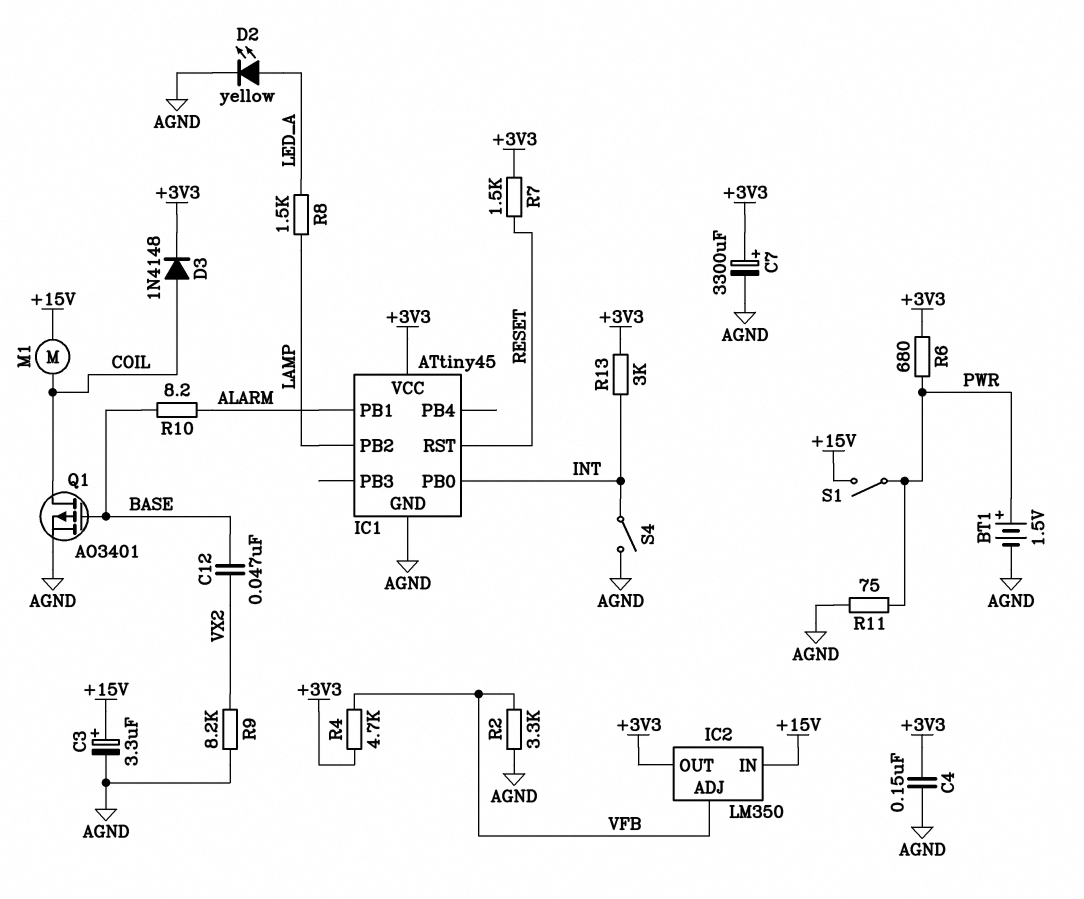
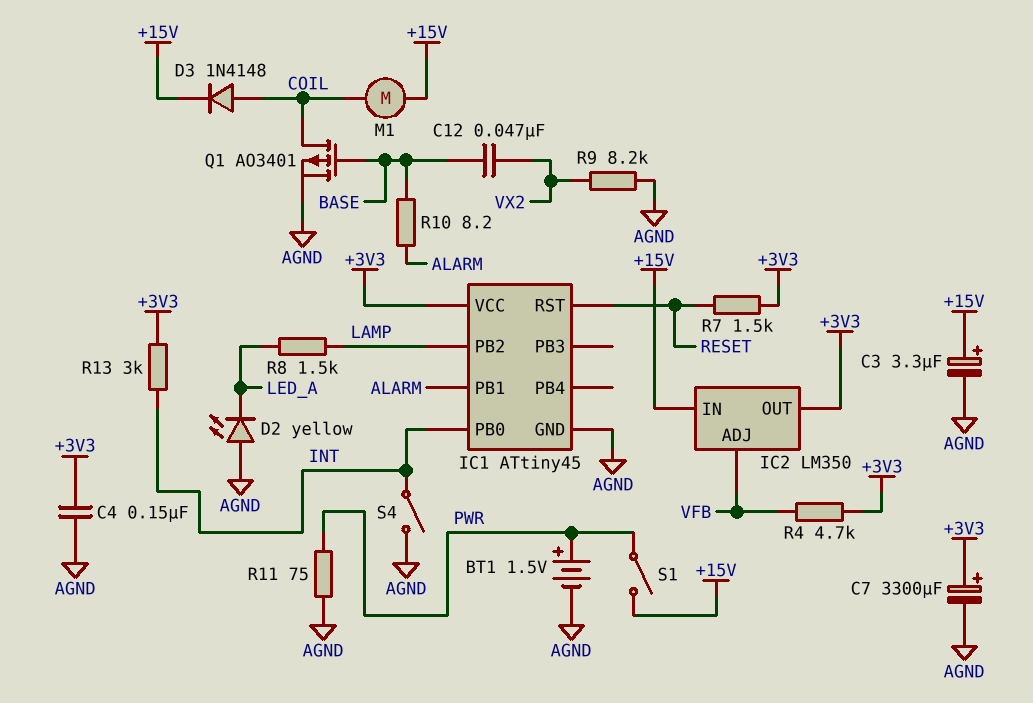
D2: LED yellow (A LED_A, K AGND) -> LED yellow (A AGND, K LED_A)
D3: diode 1N4148 (A COIL, K +3V3) -> diode 1N4148 (A COIL, K +15V)
R2: 3.3k (AGND, VFB) -> none
R6: 680 (+3V3, PWR) -> none

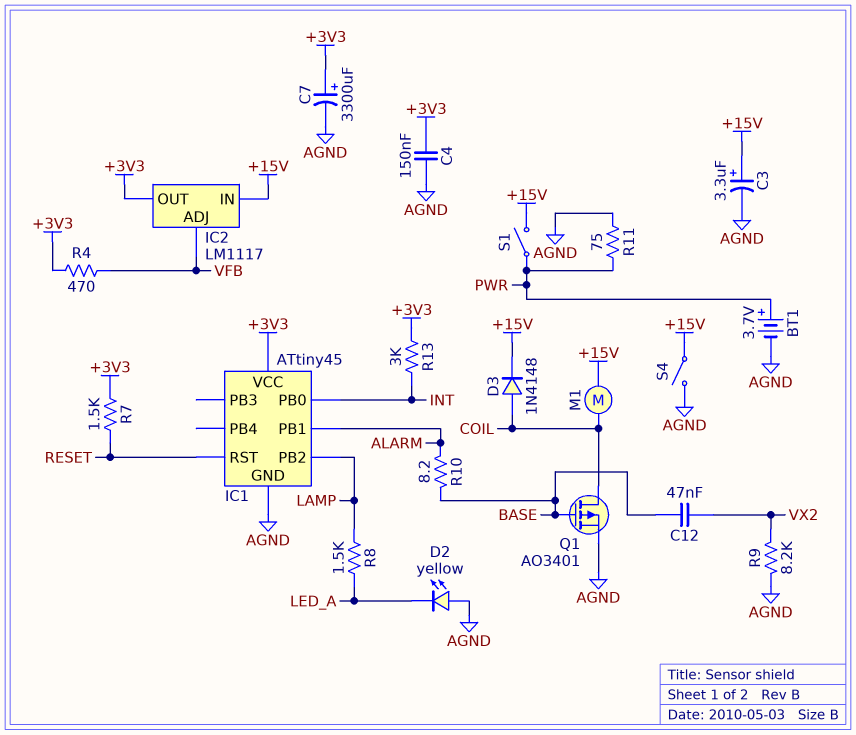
BT1: 1.5V (plus PWR, minus AGND) -> 3.7V (plus PWR, minus AGND)
IC2: LM350 -> LM1117
R4: 4.7k (+3V3, VFB) -> 470 (+3V3, VFB)
S4: switch (AGND, INT) -> switch (+15V, AGND)

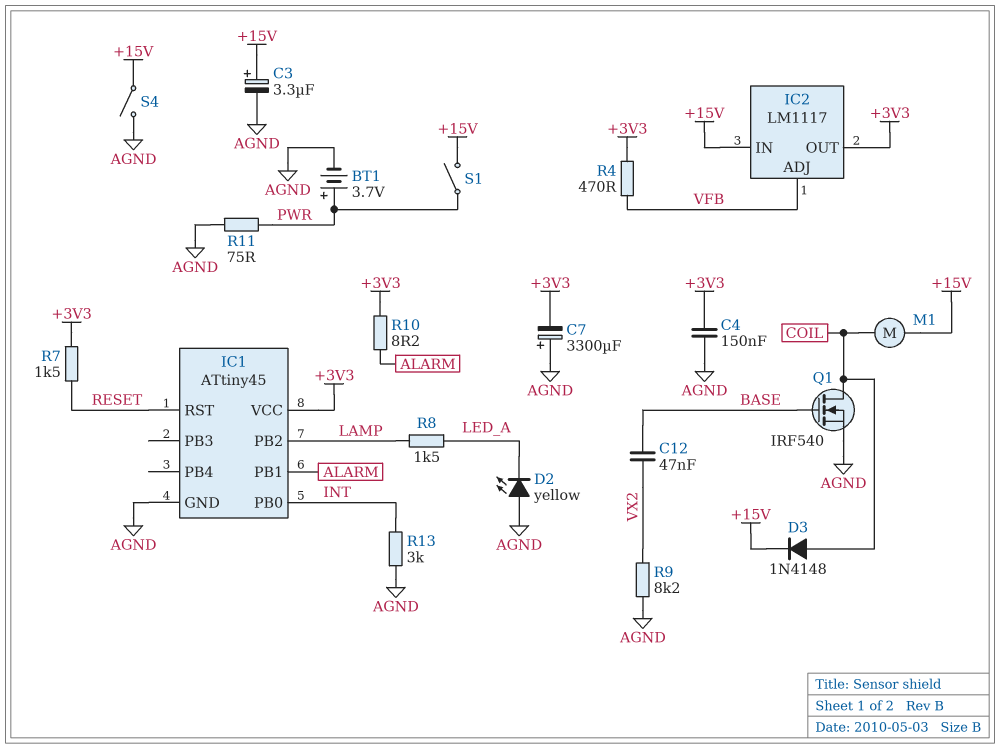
C7: 3300uF (plus +3V3, minus AGND) -> 3300uF (plus AGND, minus +3V3)
Q1: PMOS AO3401 (G BASE, D COIL, S AGND) -> NMOS IRF540 (G BASE, D COIL, S AGND)
R10: 8.2 (ALARM, BASE) -> 8.2 (+3V3, ALARM)
R13: 3k (+3V3, INT) -> 3k (AGND, INT)

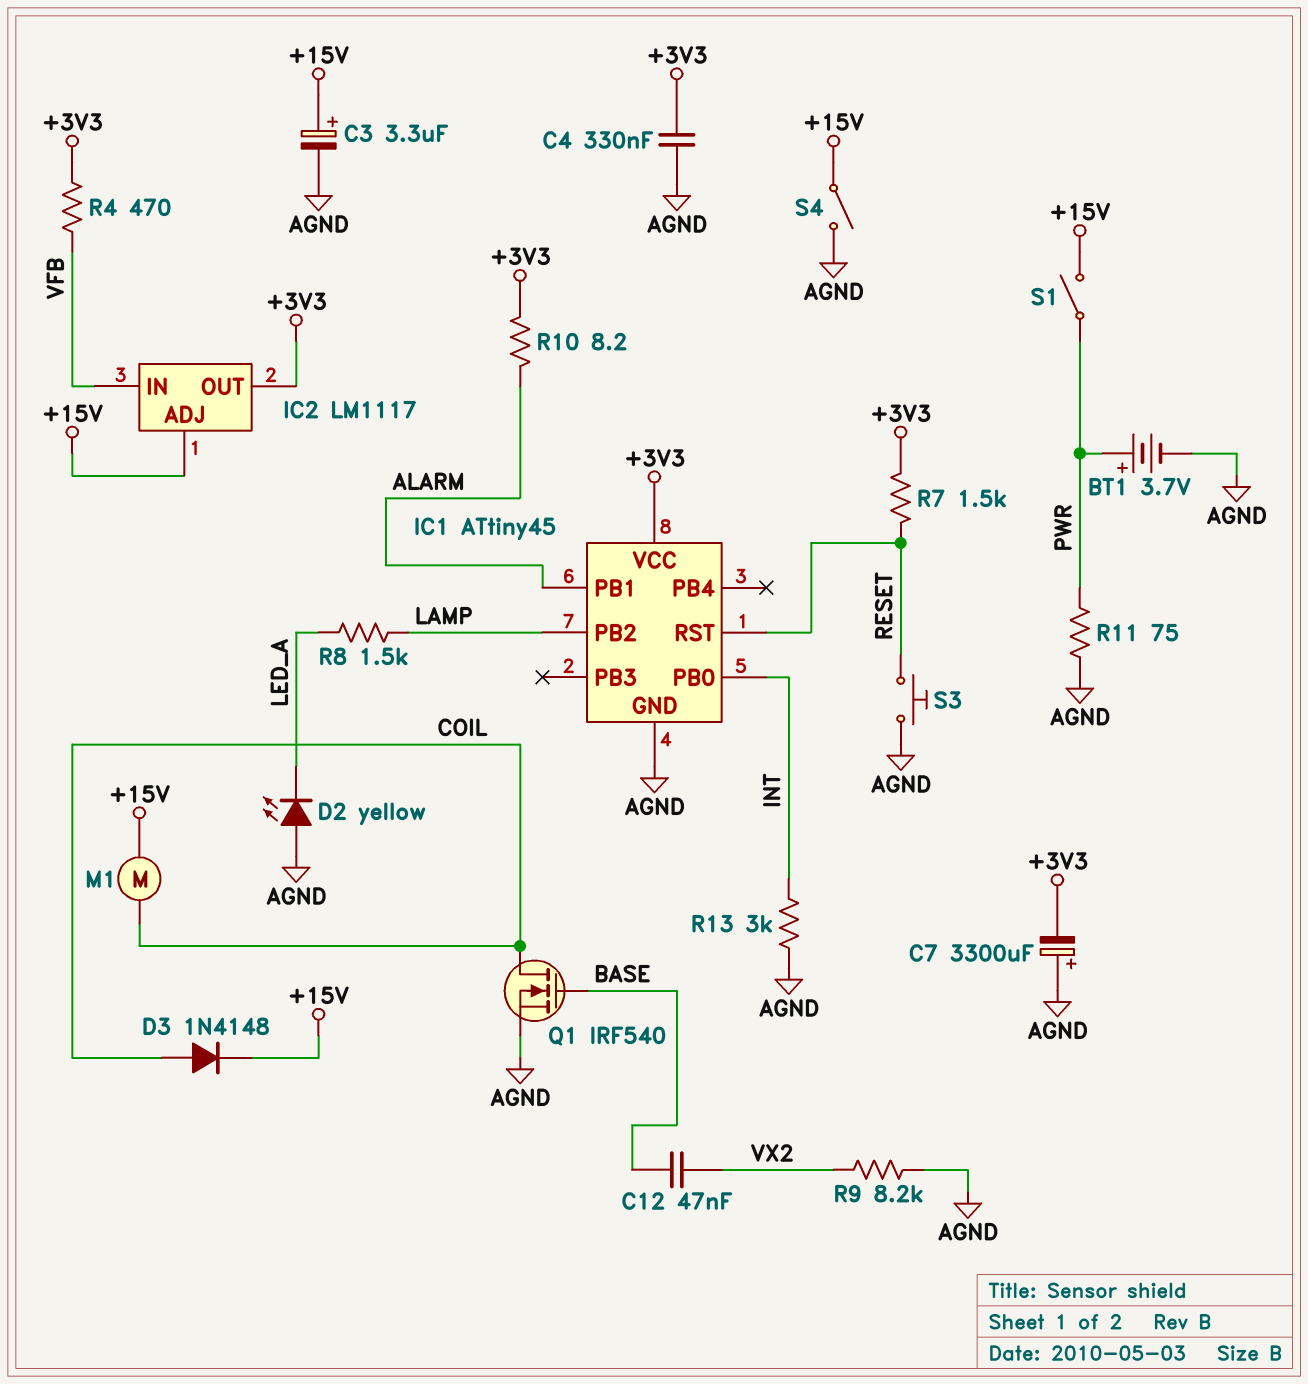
C4: 150nF (+3V3, AGND) -> 330nF (+3V3, AGND)
IC2 pin ADJ: VFB -> +15V
IC2 pin IN: +15V -> VFB
S3: none -> button (AGND, RESET)

